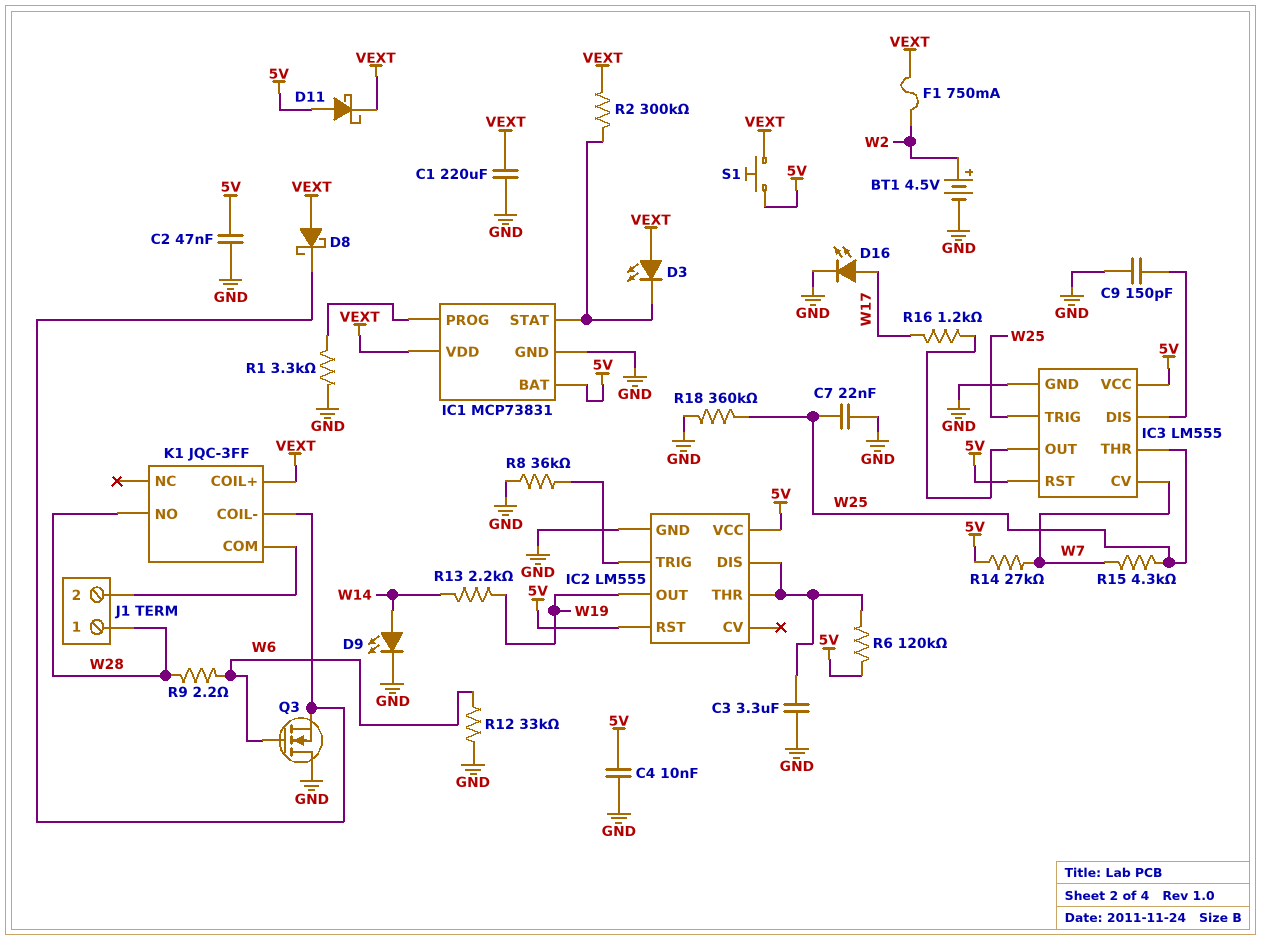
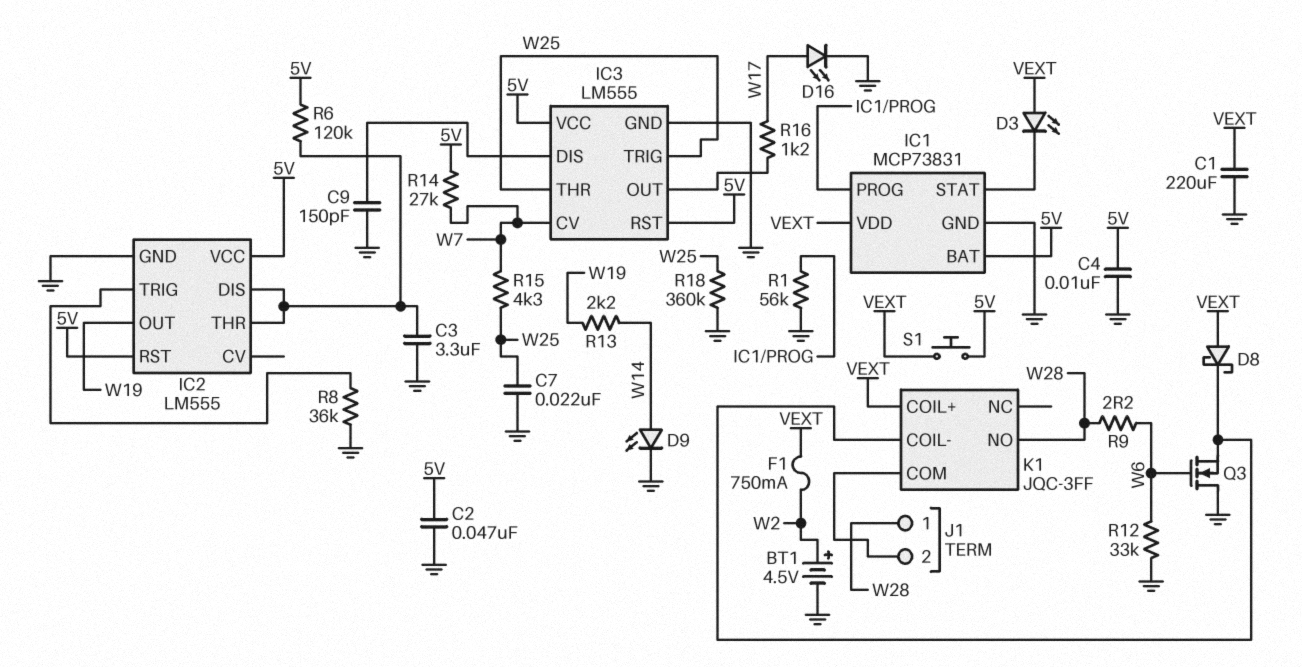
D11: schottky (A 5V, K VEXT) -> none
R1: 3.3k (GND, IC1/PROG) -> 56k (GND, IC1/PROG)
R2: 300k (IC1/STAT, VEXT) -> none

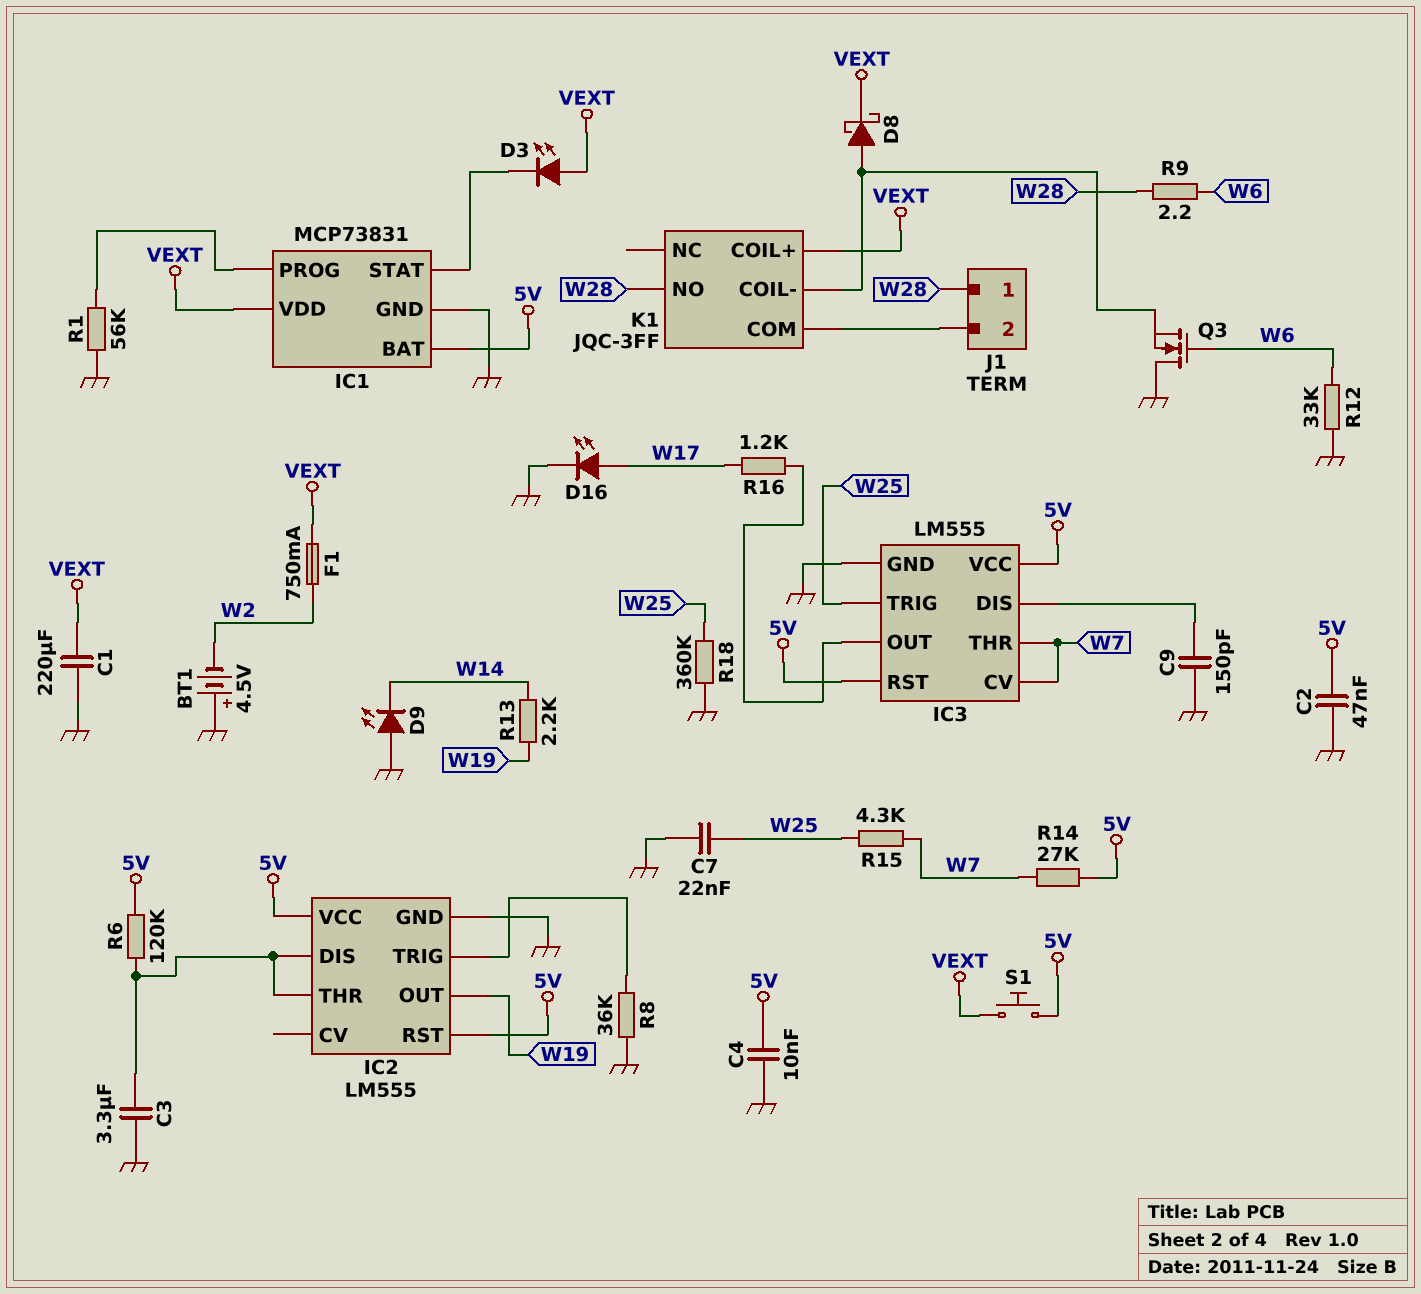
BT1: 4.5V (plus W2, minus GND) -> 4.5V (plus GND, minus W2)
D8: schottky (A VEXT, K K1/COIL-) -> schottky (A K1/COIL-, K VEXT)
D9: LED (A W14, K GND) -> LED (A GND, K W14)
IC3 pin THR: W25 -> W7

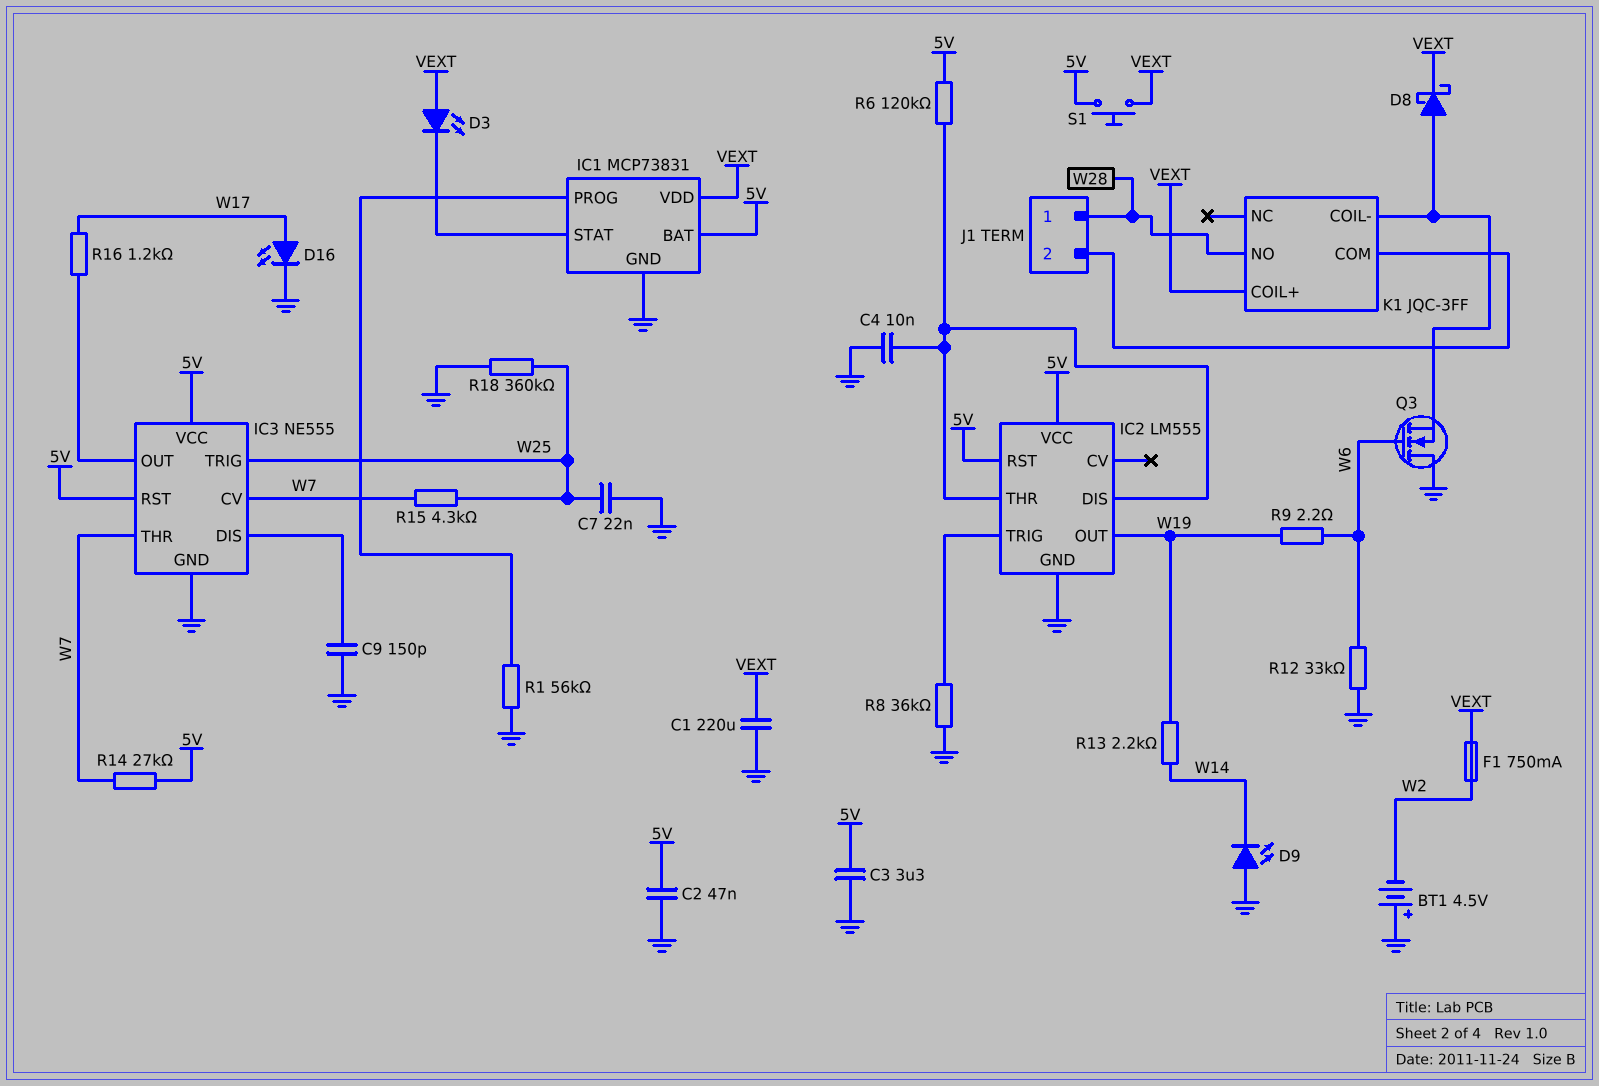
C3: 3.3uF (GND, IC2/DIS) -> 3.3uF (5V, GND)
C4: 10nF (5V, GND) -> 10nF (GND, IC2/DIS)
IC3: LM555 -> NE555
R9: 2.2 (W6, W28) -> 2.2 (W6, W19)

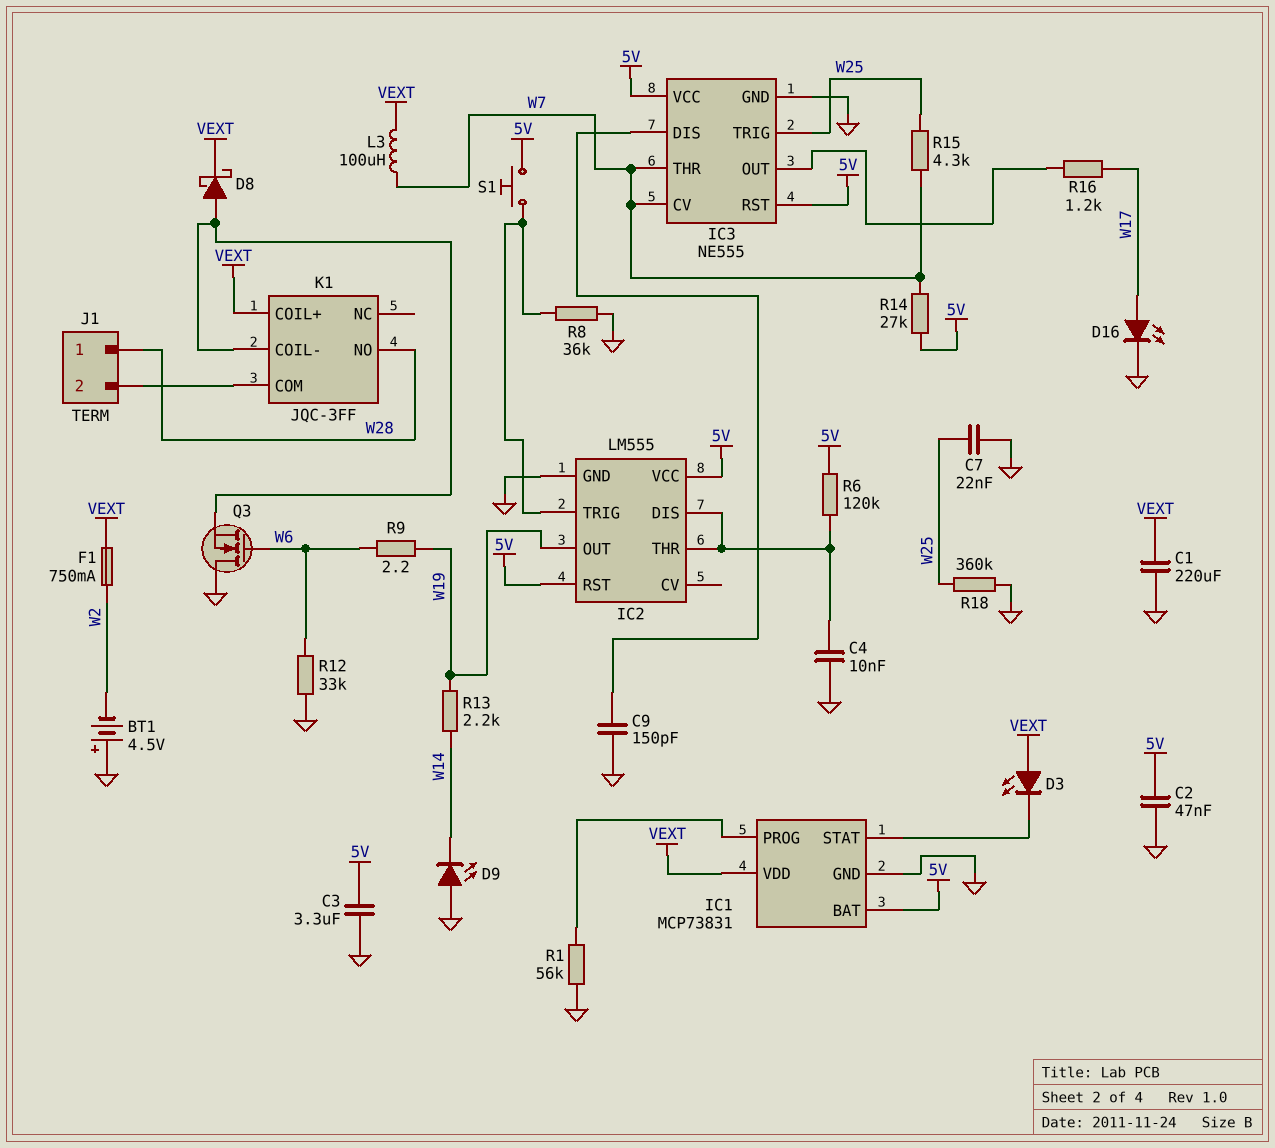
L3: none -> 100uH (VEXT, W7)
S1: button (5V, VEXT) -> button (5V, IC2/TRIG)

